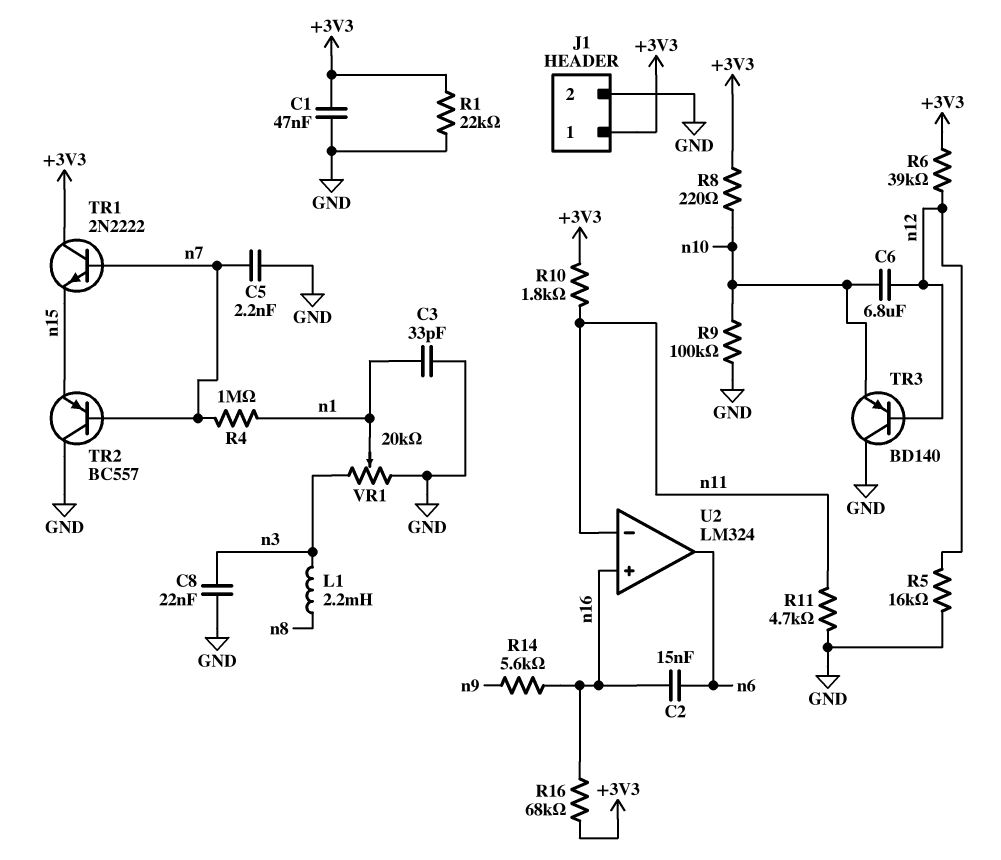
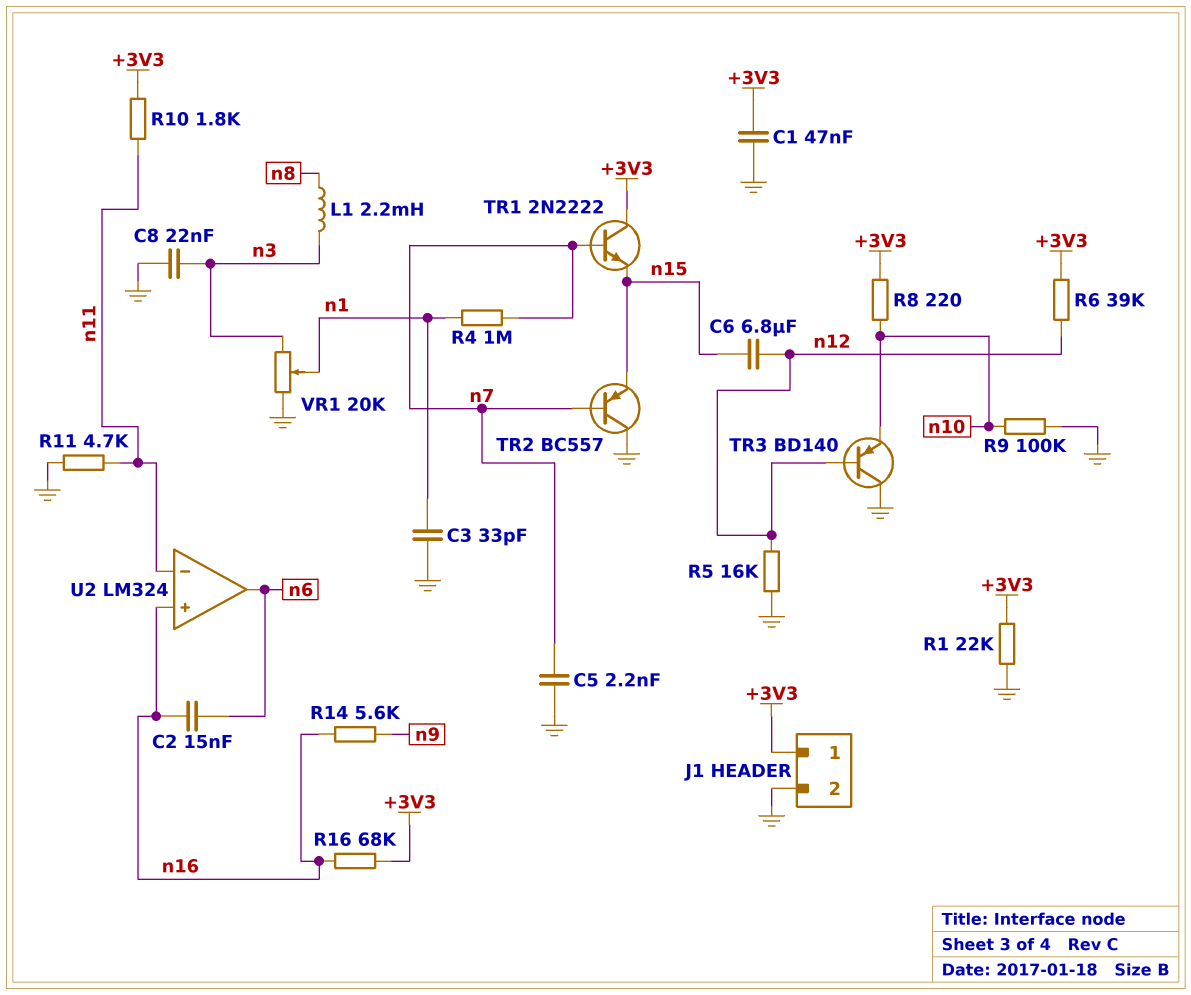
C6: 6.8uF (n10, n12) -> 6.8uF (n12, n15)

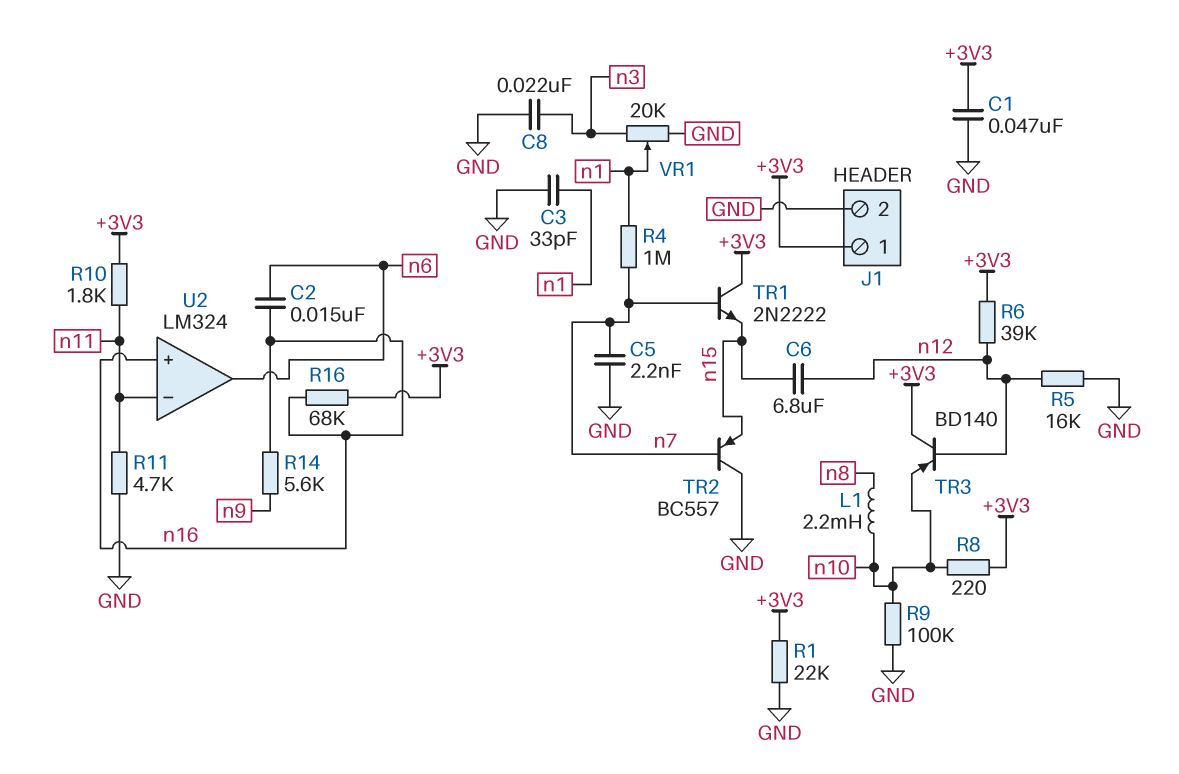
L1: 2.2mH (n3, n8) -> 2.2mH (n8, n10)
TR3: PNP BD140 (B n12, C GND, E n10) -> PNP BD140 (B n12, C +3V3, E n10)

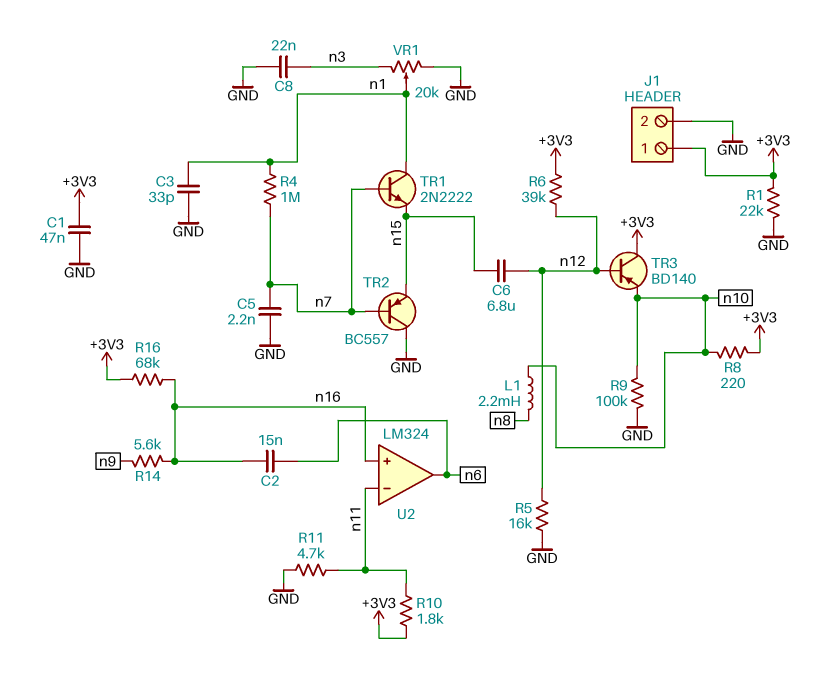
TR1: NPN 2N2222 (B n7, C +3V3, E n15) -> NPN 2N2222 (B n7, C n1, E n15)

